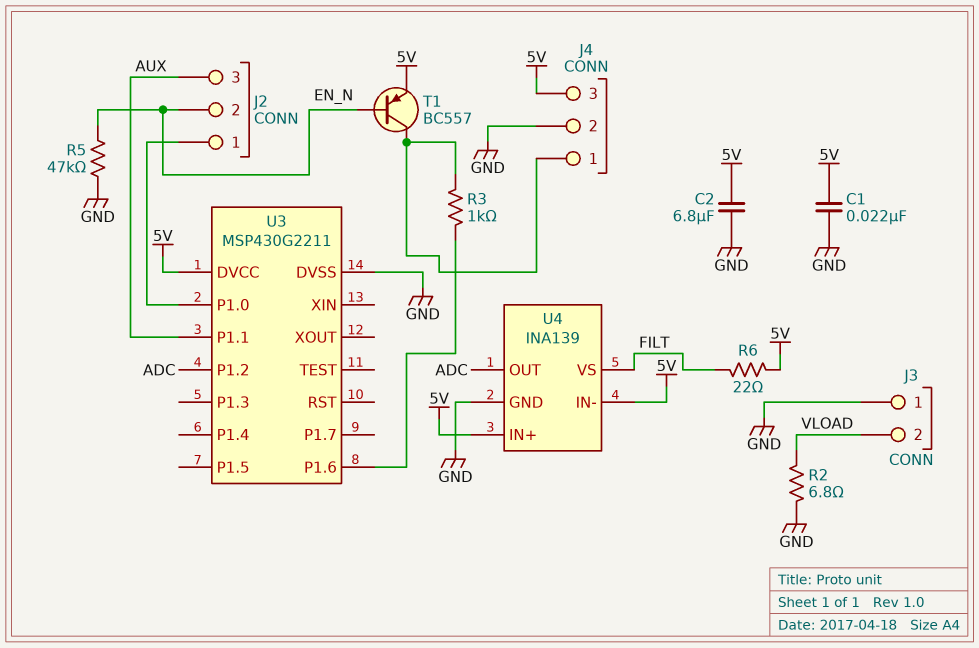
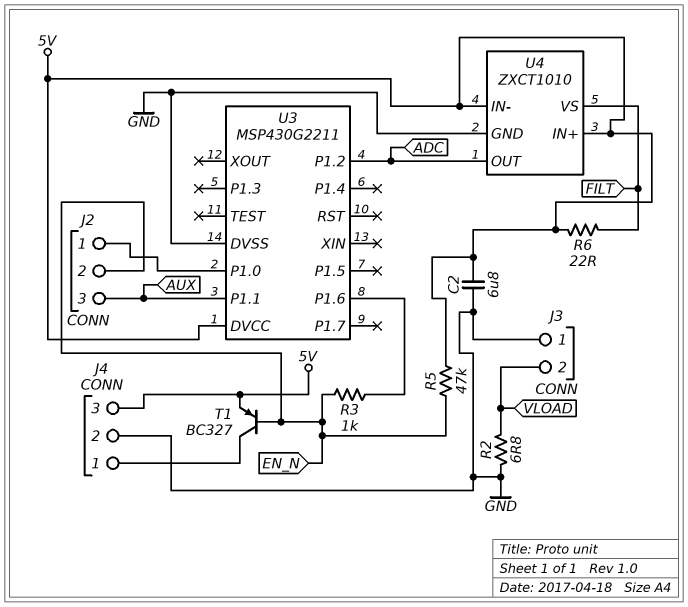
C1: 22nF (5V, GND) -> none
R3: 1k (J4/1, U3/P1.6) -> 1k (EN_N, U3/P1.6)
R5: 47k (EN_N, GND) -> 47k (5V, EN_N)
T1: PNP BC557 (B EN_N, C J4/1, E 5V) -> PNP BC327 (B EN_N, C J4/1, E 5V)
U4: INA139 -> ZXCT1010

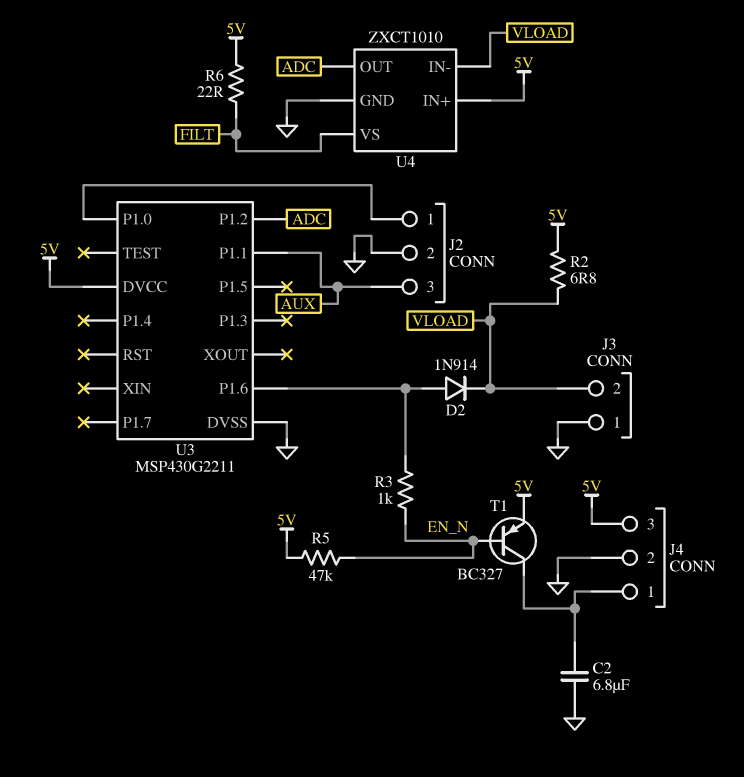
C2: 6.8uF (5V, GND) -> 6.8uF (GND, J4/1)
D2: none -> diode 1N914 (A U3/P1.6, K VLOAD)
J2 pin 2: EN_N -> GND
R2: 6.8 (GND, VLOAD) -> 6.8 (5V, VLOAD)
U4 pin IN-: 5V -> VLOAD

